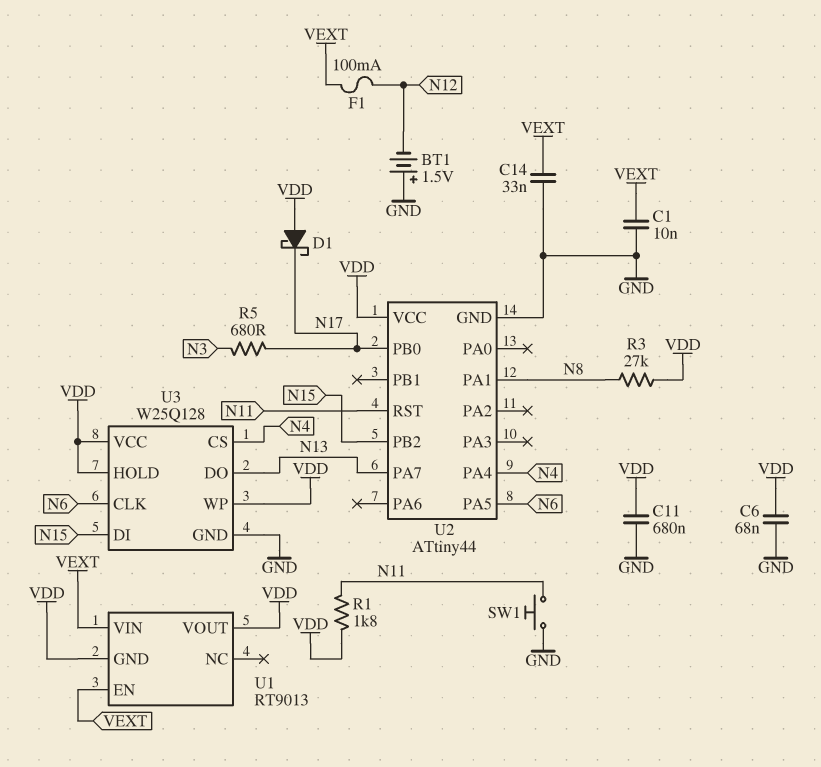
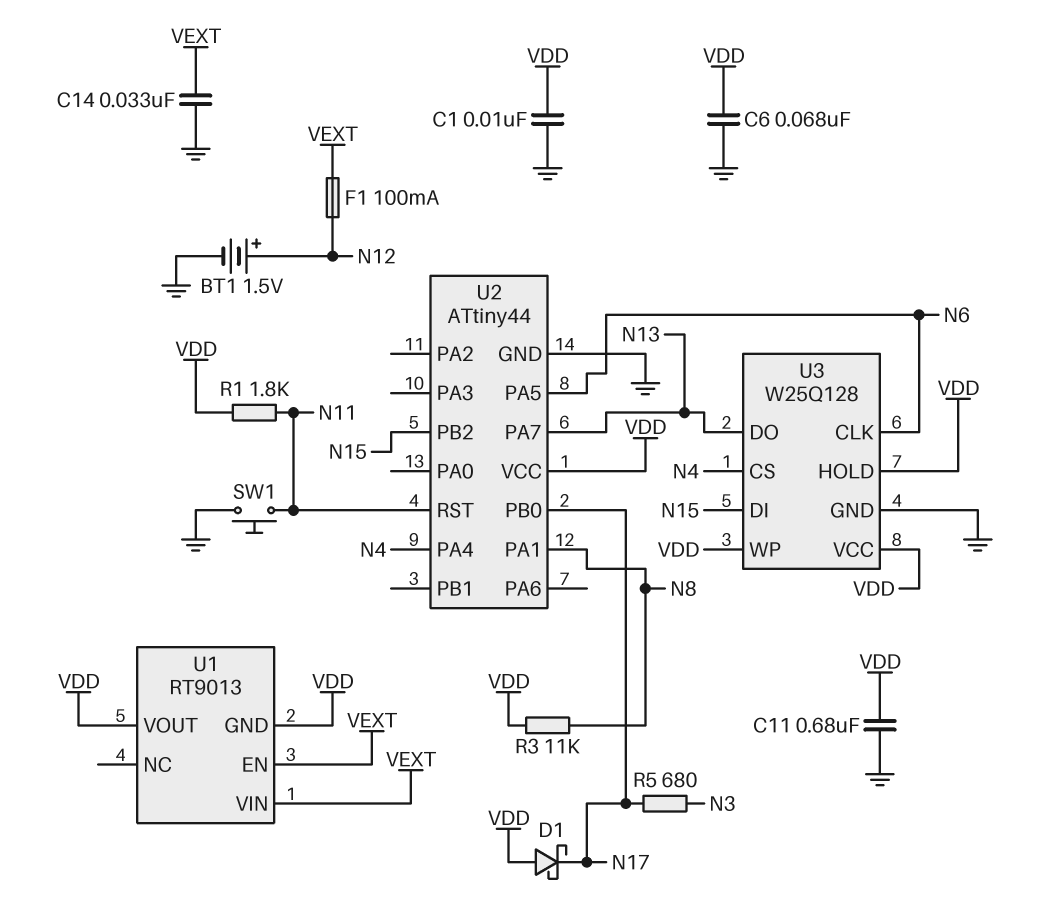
BT1: 1.5V (plus GND, minus N12) -> 1.5V (plus N12, minus GND)
C1: 10nF (GND, VEXT) -> 10nF (GND, VDD)
R3: 27k (N8, VDD) -> 11k (N8, VDD)

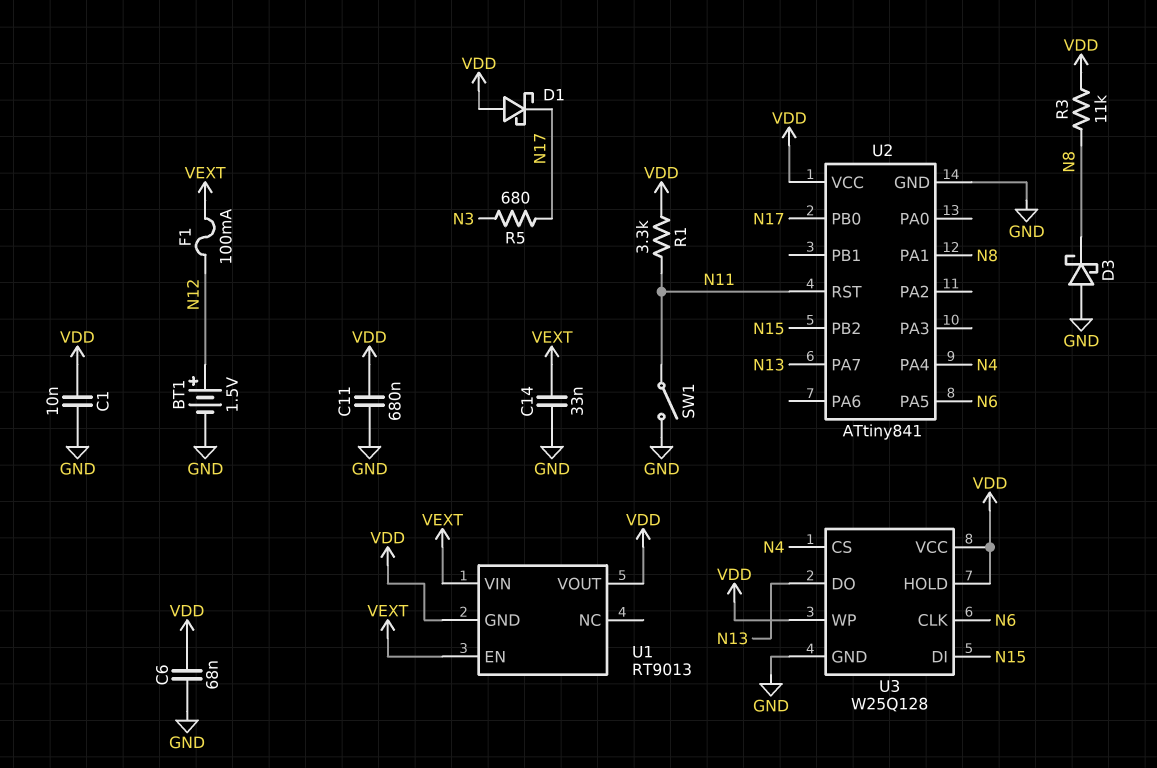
D3: none -> schottky (A GND, K N8)
R1: 1.8k (N11, VDD) -> 3.3k (N11, VDD)
SW1: button (GND, N11) -> switch (GND, N11)
U2: ATtiny44 -> ATtiny841

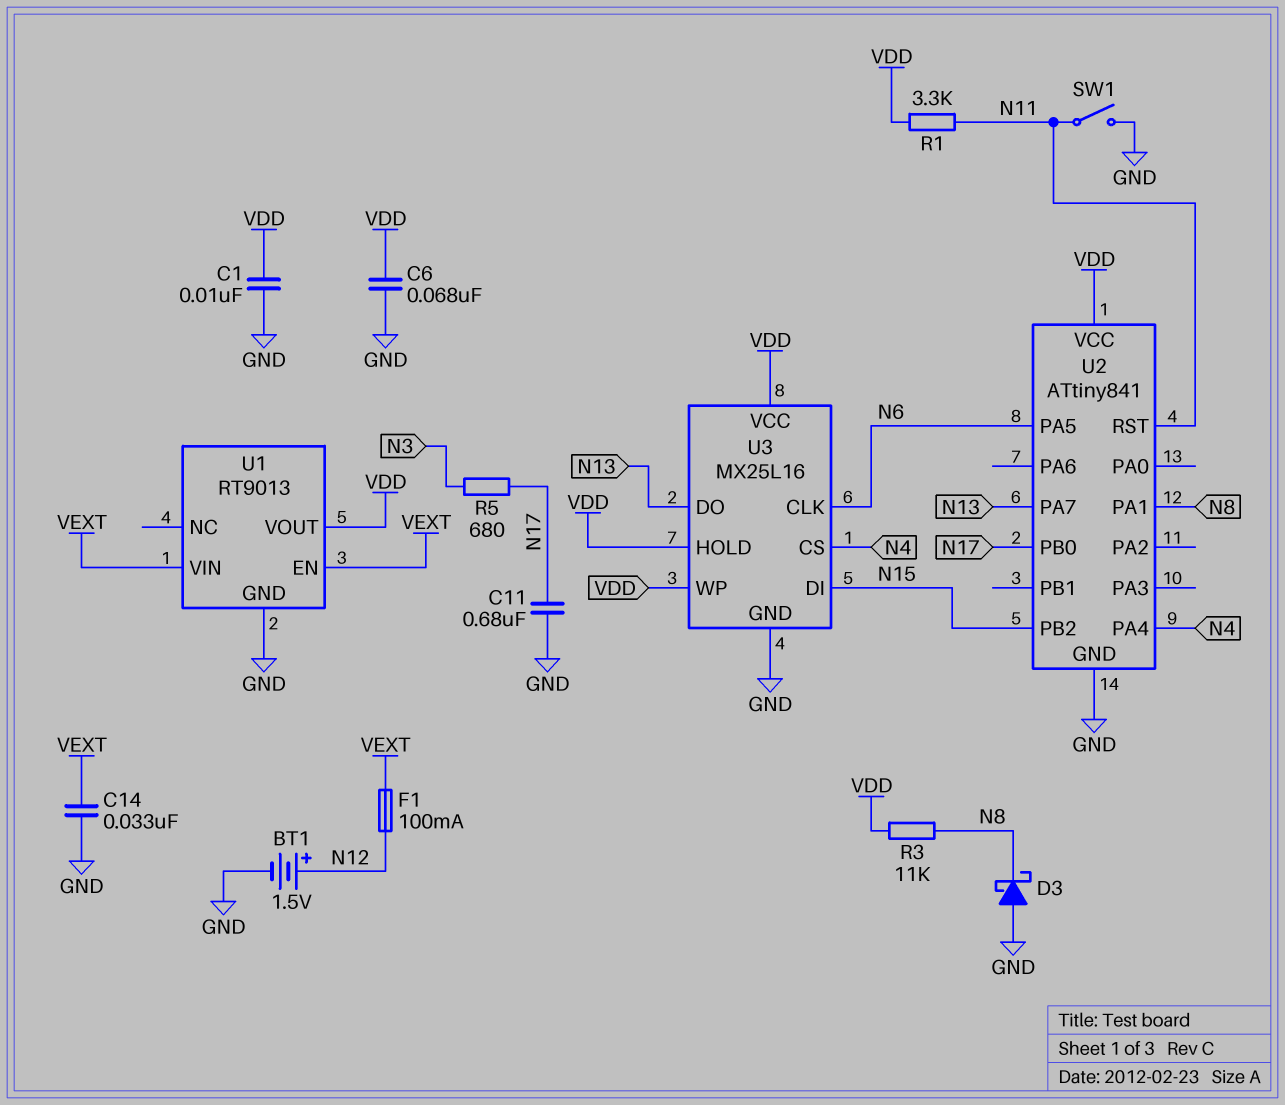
C11: 680nF (GND, VDD) -> 680nF (GND, N17)
D1: schottky (A VDD, K N17) -> none
U1 pin GND: VDD -> GND
U3: W25Q128 -> MX25L16

